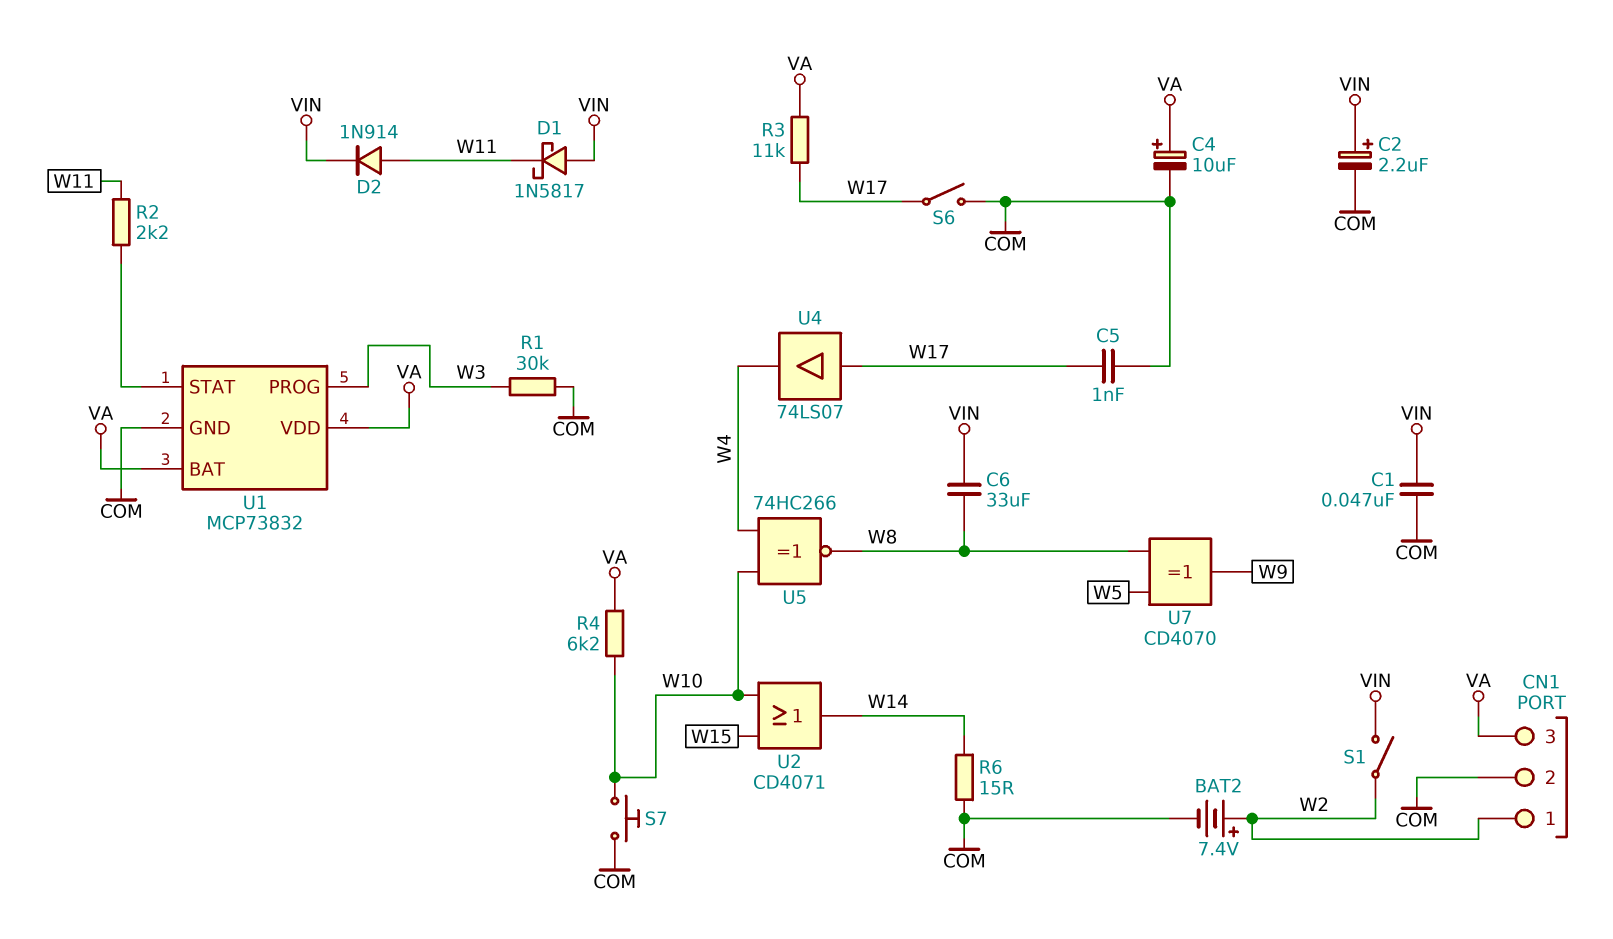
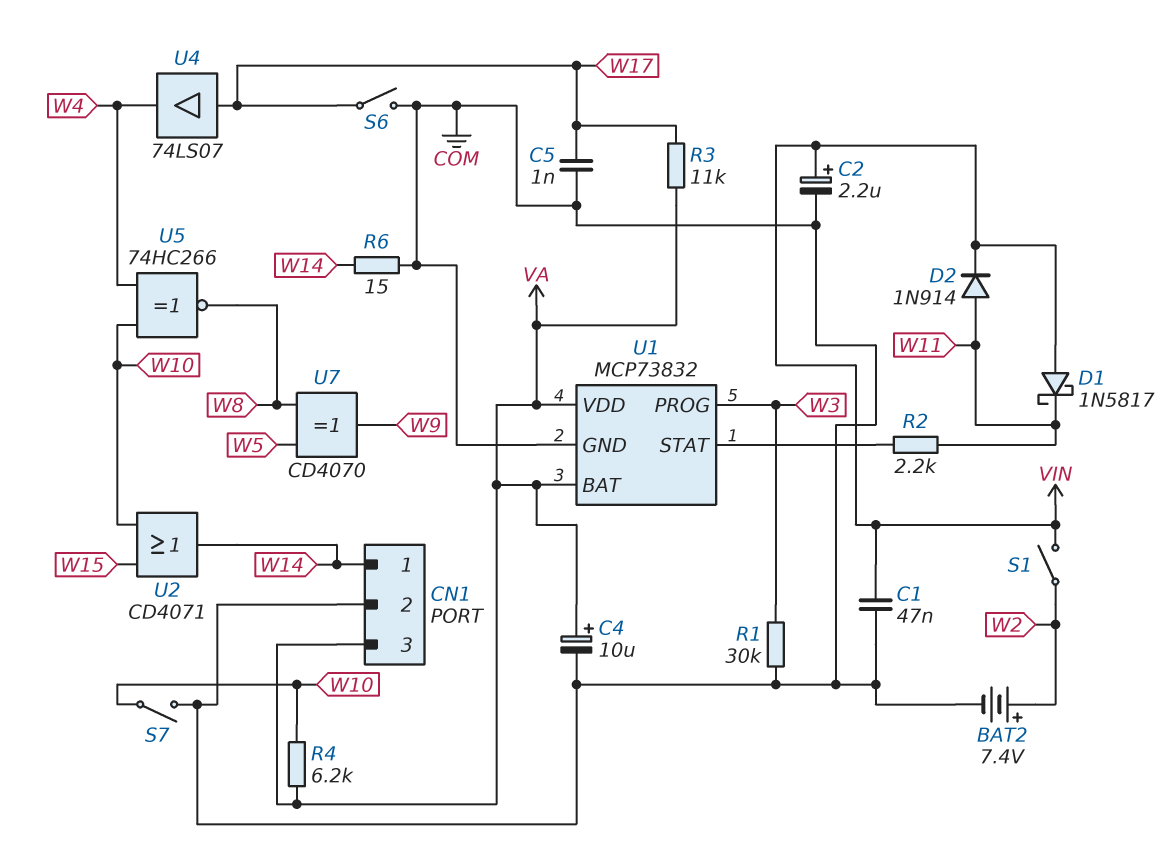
C6: 33uF (VIN, W8) -> none
CN1 pin 1: W2 -> W14
S7: button (COM, W10) -> switch (COM, W10)

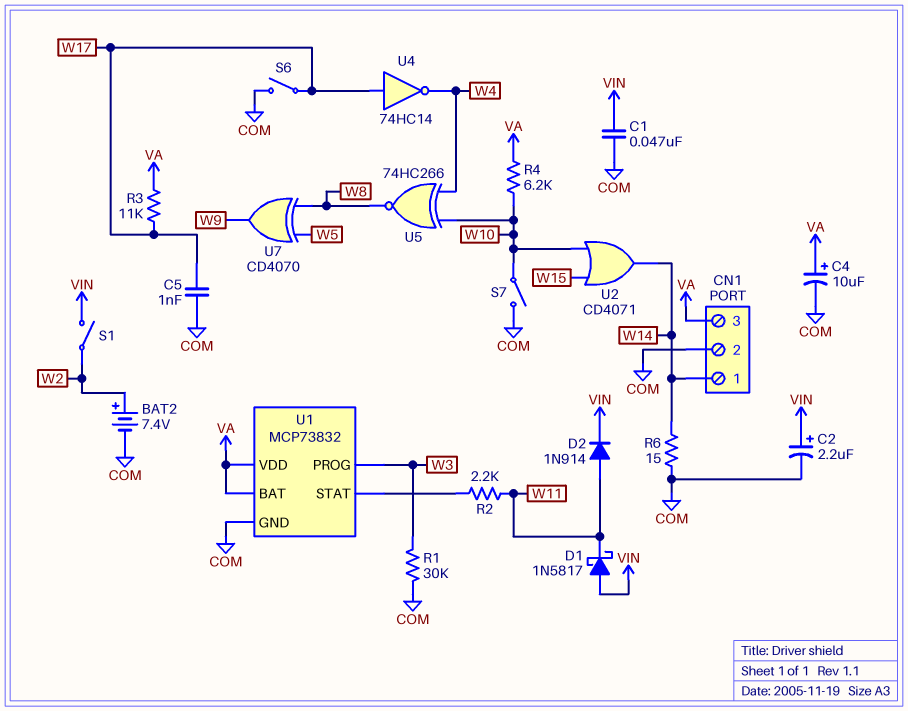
U4: buffer 74LS07 (in W17, out W4) -> NOT 74HC14 (in W17, out W4)

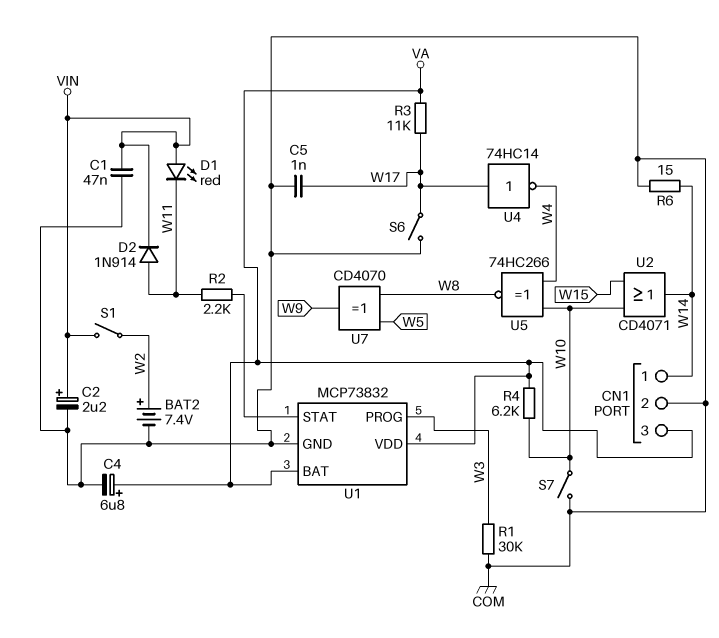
C4: 10uF (plus VA, minus COM) -> 6.8uF (plus VA, minus COM)
D1: schottky 1N5817 (A VIN, K W11) -> LED red (A VIN, K W11)

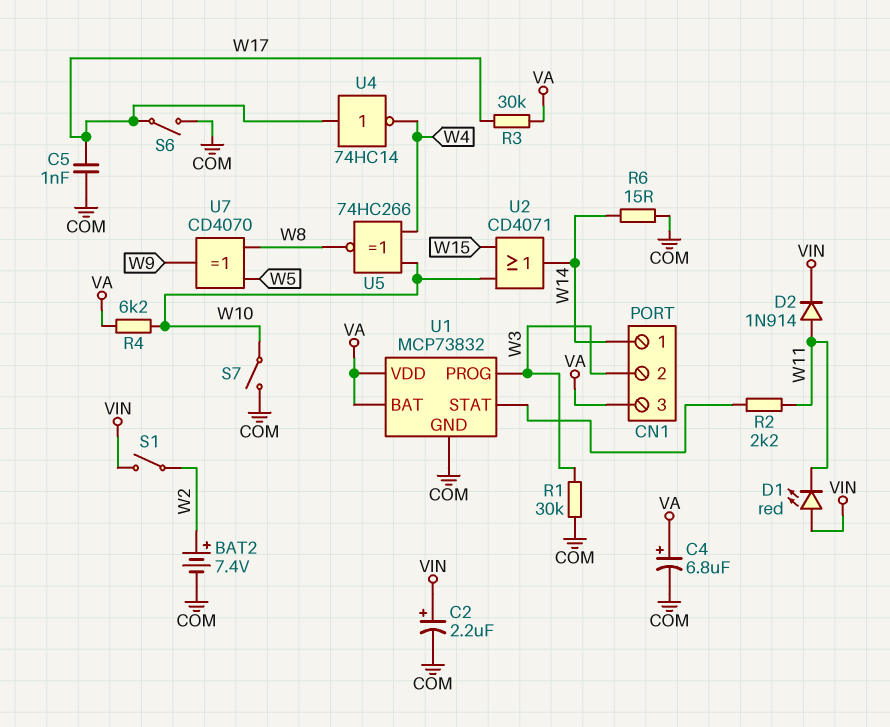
C1: 47nF (COM, VIN) -> none
CN1 pin 2: COM -> W3
R3: 11k (VA, W17) -> 30k (VA, W17)

